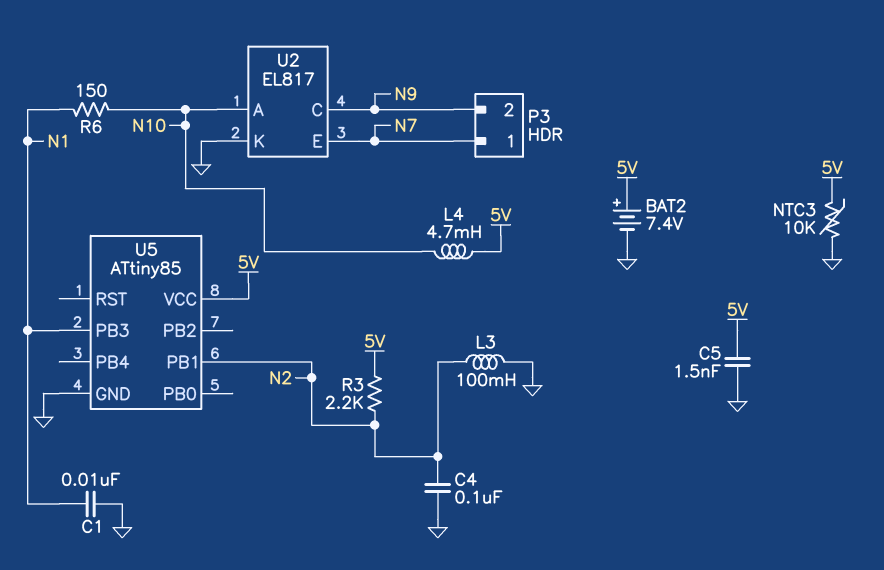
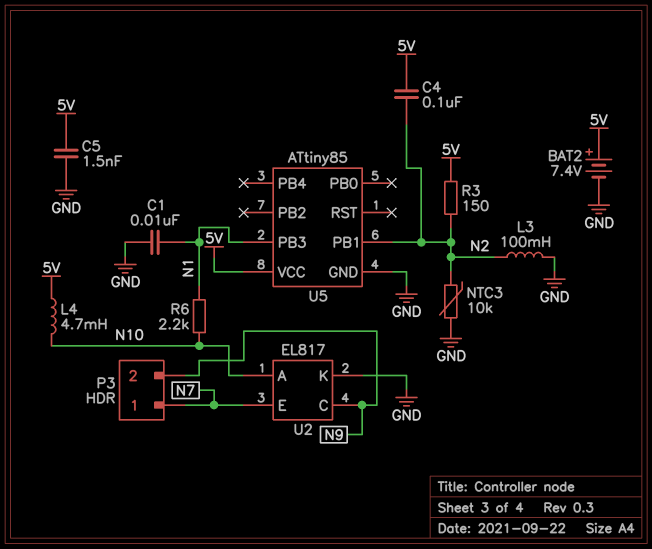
C4: 100nF (GND, N2) -> 100nF (5V, N2)
NTC3: 10k (5V, GND) -> 10k (GND, N2)
R3: 2.2k (5V, N2) -> 150 (5V, N2)
R6: 150 (N1, N10) -> 2.2k (N1, N10)

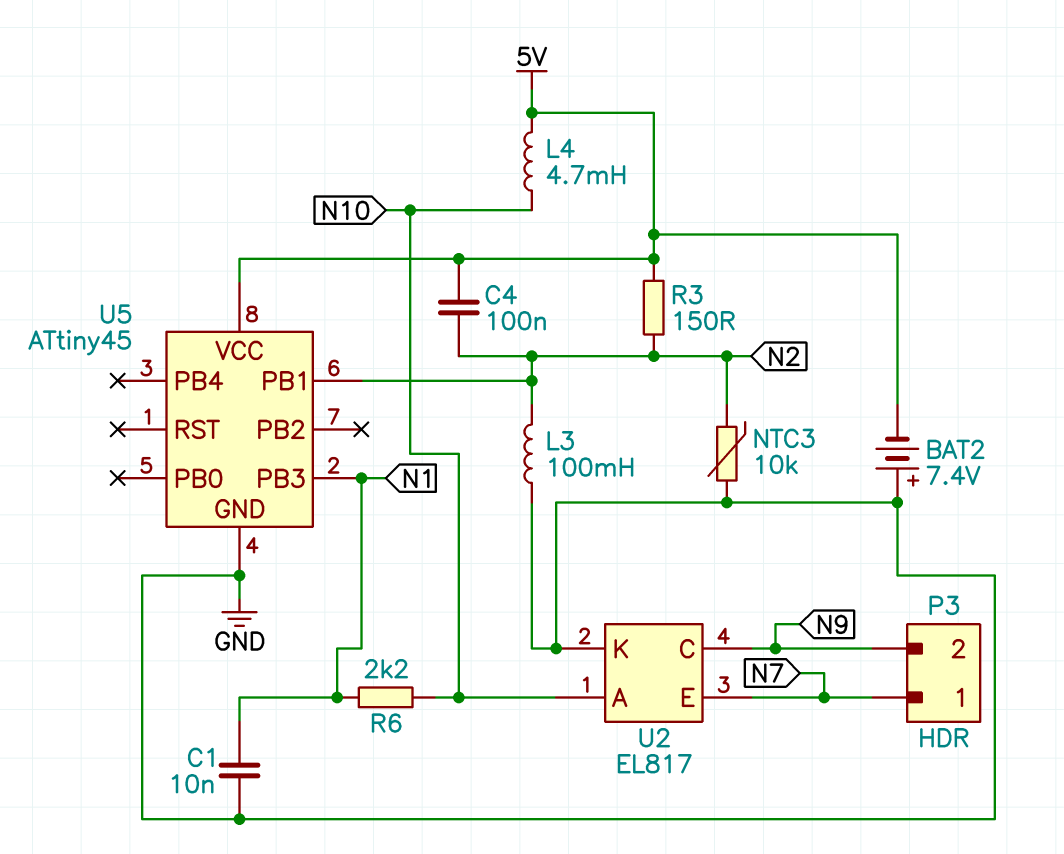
BAT2: 7.4V (plus 5V, minus GND) -> 7.4V (plus GND, minus 5V)
C5: 1.5nF (5V, GND) -> none
U5: ATtiny85 -> ATtiny45

